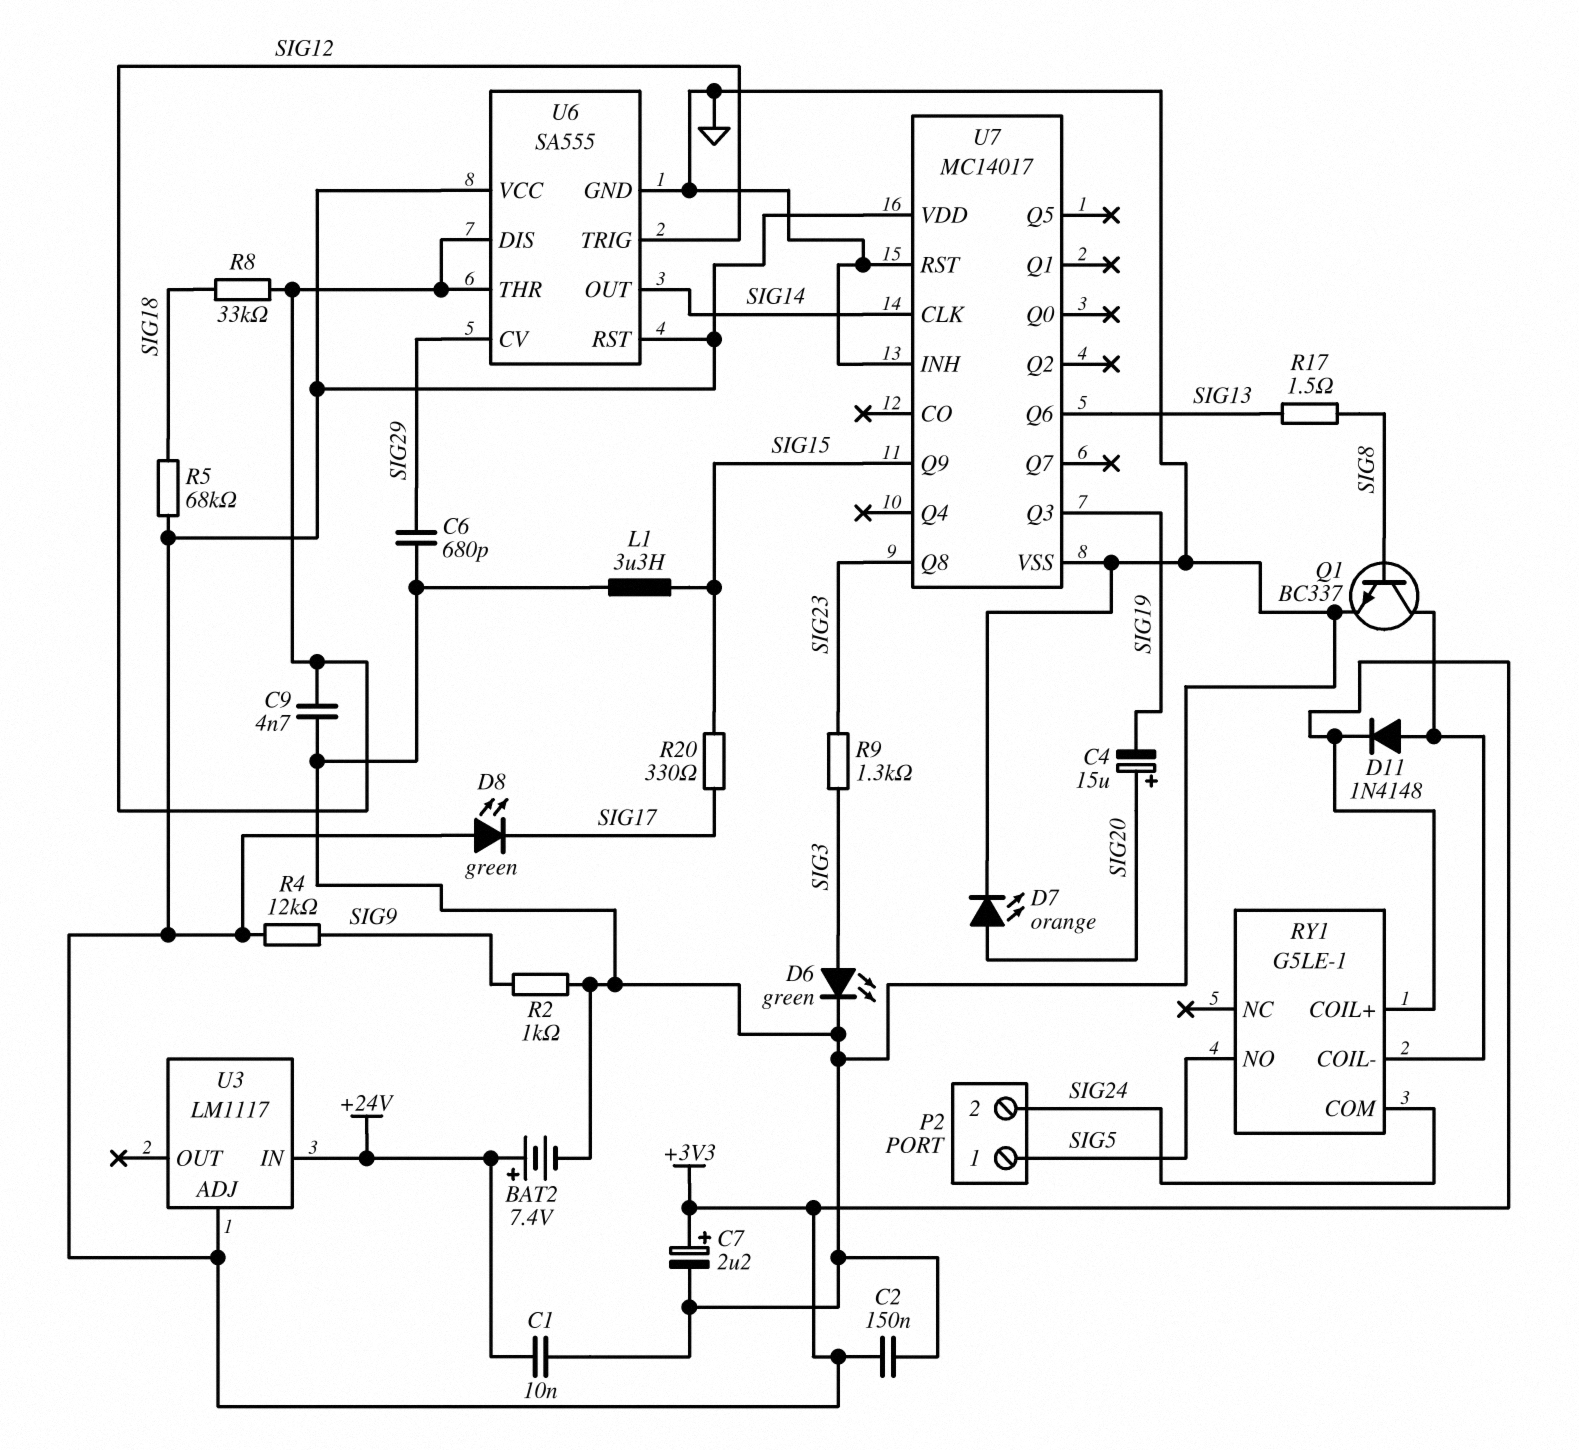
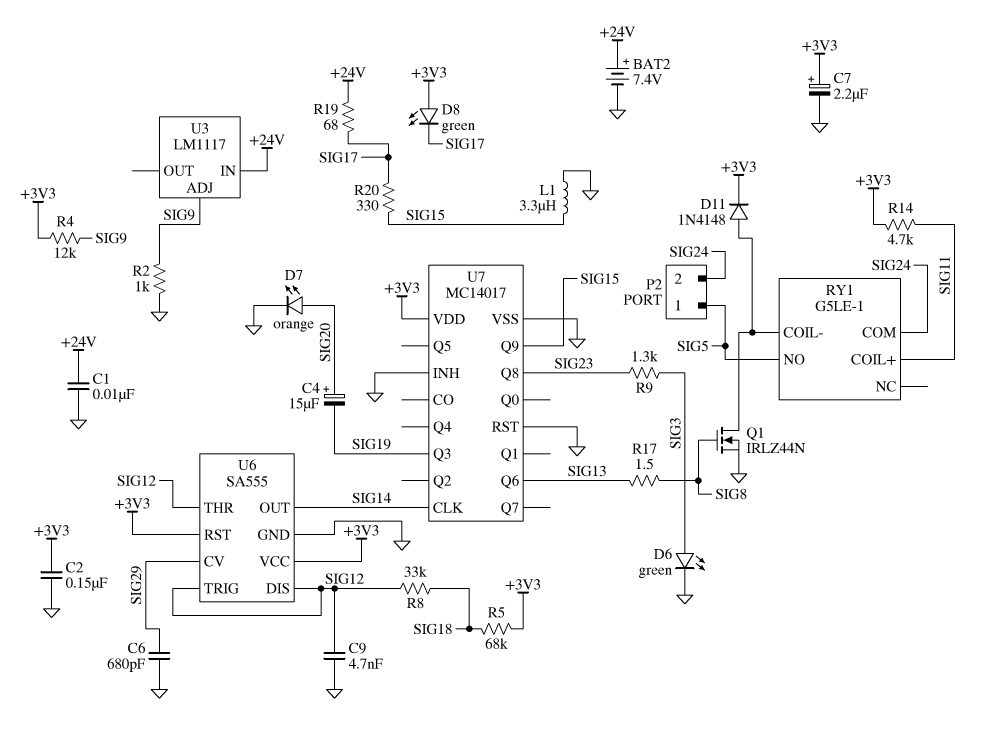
Q1: NPN BC337 (B SIG8, C RY1/COIL-, E GND) -> NMOS IRLZ44N (G SIG8, D RY1/COIL-, S GND)
R14: none -> 4.7k (+3V3, SIG11)
R19: none -> 68 (+24V, SIG17)
RY1 pin COIL+: +3V3 -> SIG11
U3 pin ADJ: +3V3 -> SIG9

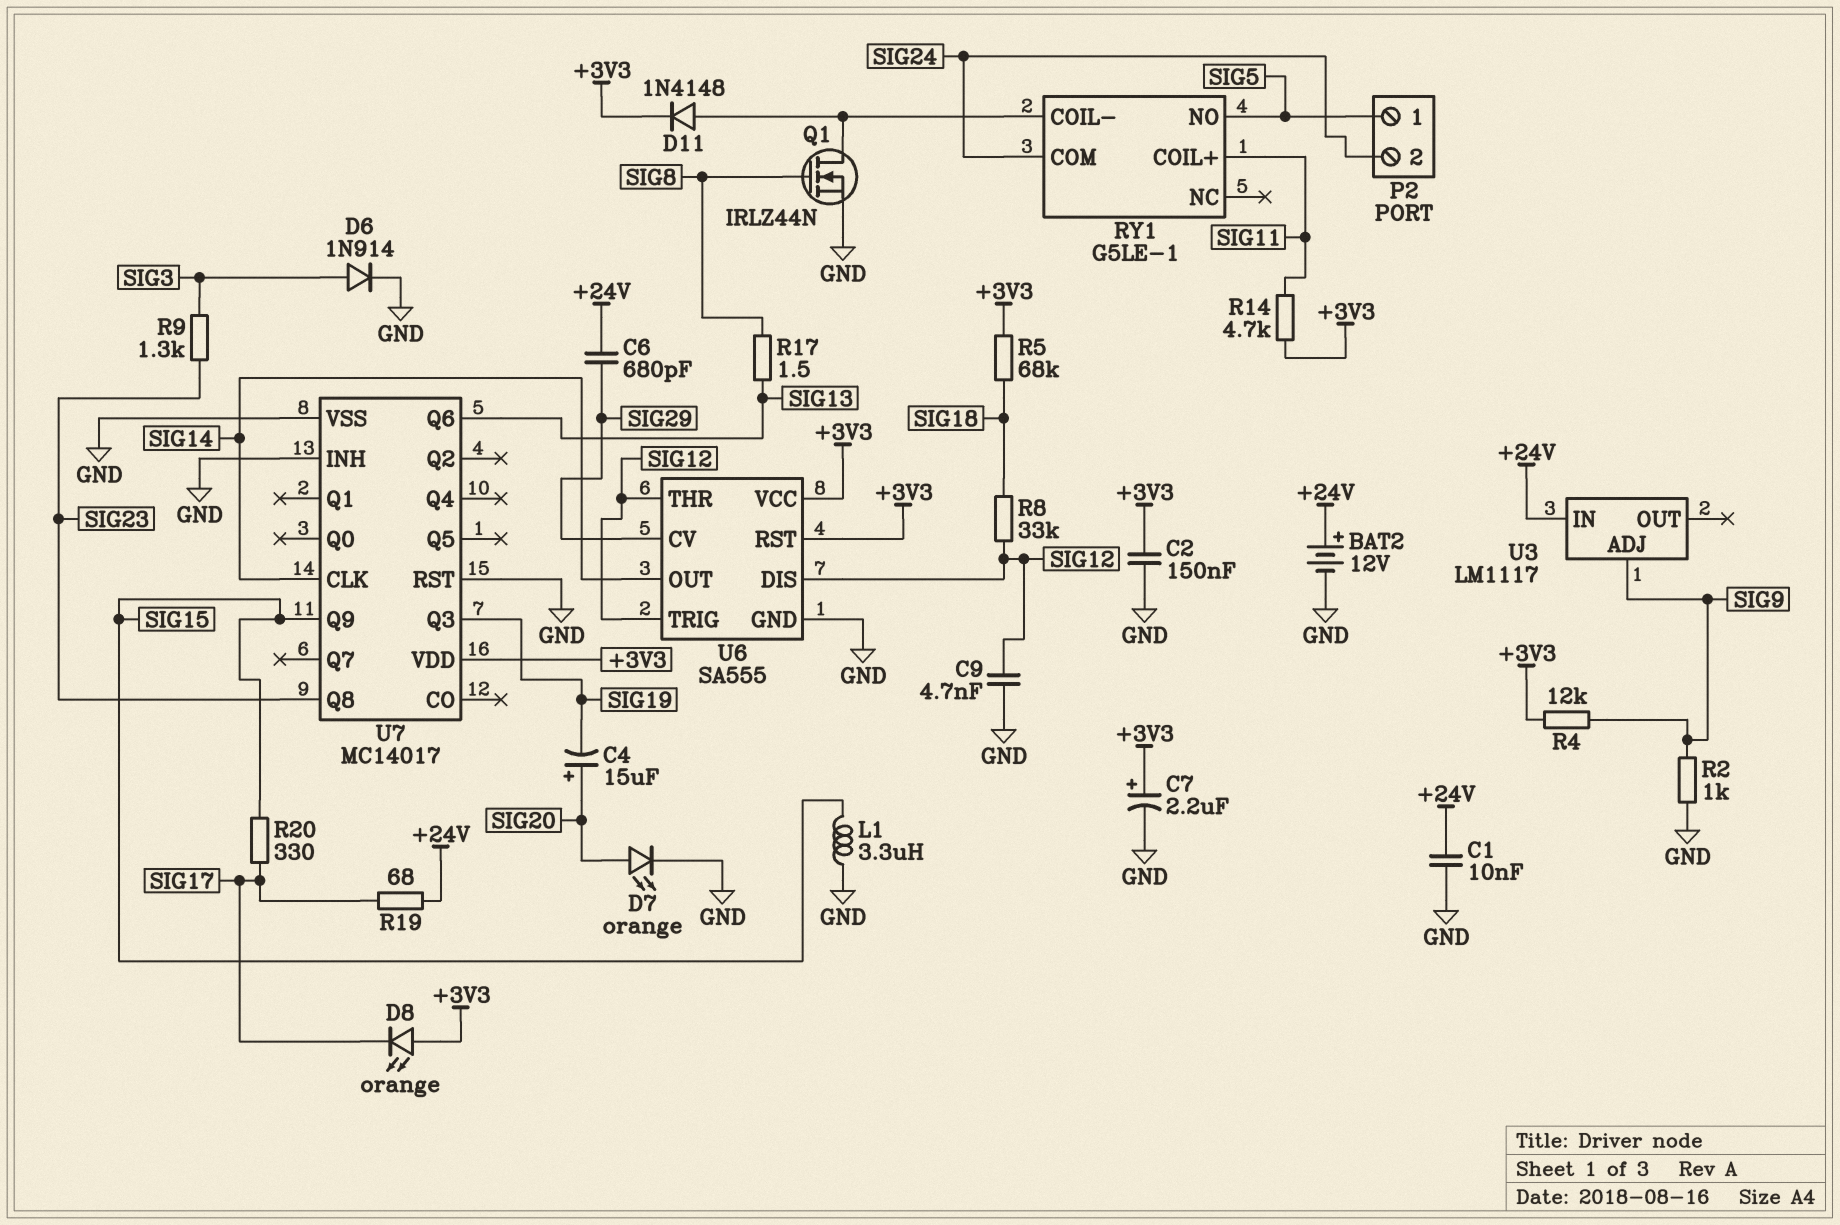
BAT2: 7.4V (plus +24V, minus GND) -> 12V (plus +24V, minus GND)
C6: 680pF (GND, SIG29) -> 680pF (+24V, SIG29)
D6: LED green (A SIG3, K GND) -> diode 1N914 (A SIG3, K GND)
D8: LED green (A +3V3, K SIG17) -> LED orange (A +3V3, K SIG17)

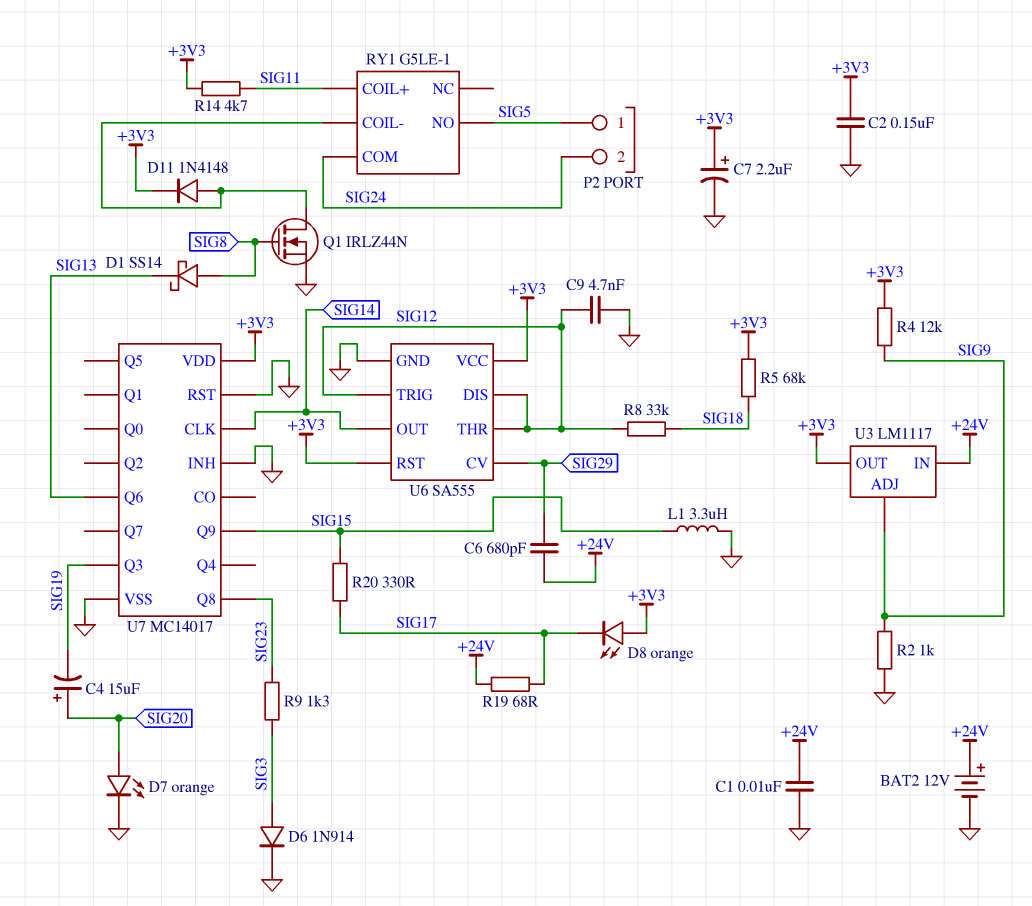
D1: none -> schottky SS14 (A SIG8, K SIG13)
R17: 1.5 (SIG8, SIG13) -> none
U3 pin OUT: none -> +3V3

